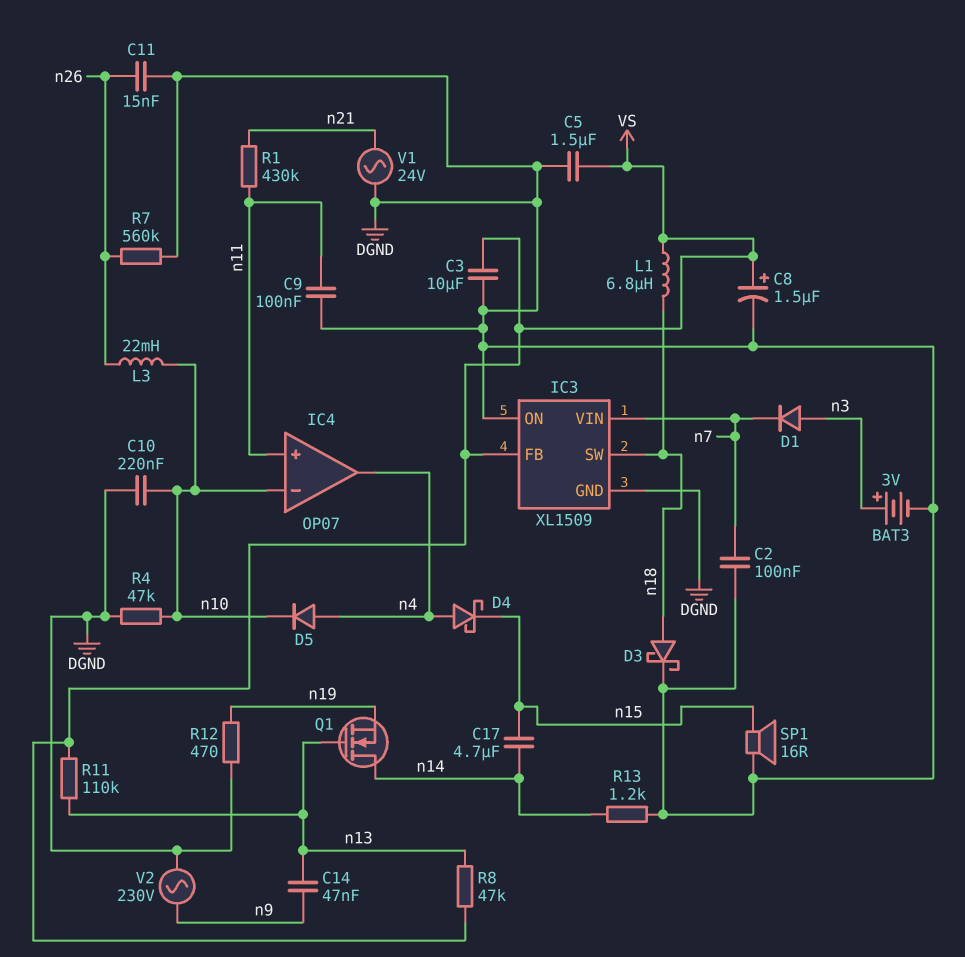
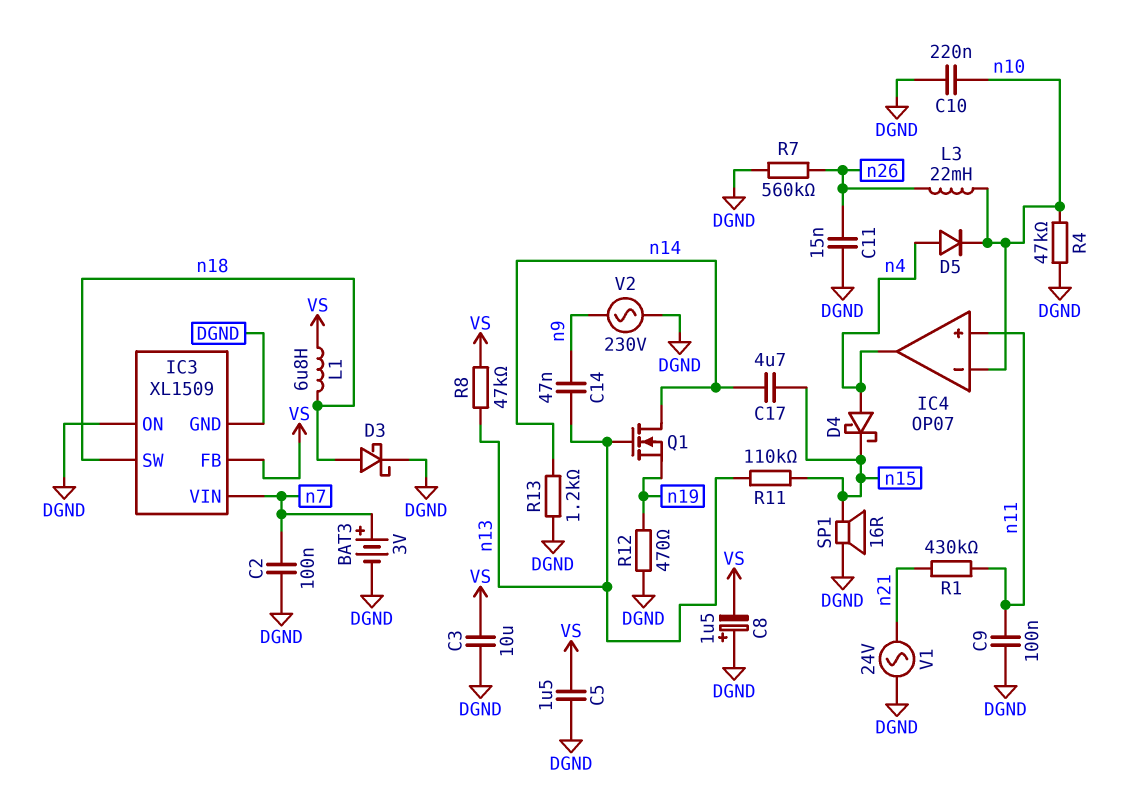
BAT3: 3V (plus n3, minus DGND) -> 3V (plus n7, minus DGND)
C8: 1.5uF (plus VS, minus DGND) -> 1.5uF (plus DGND, minus VS)
D1: diode (A n3, K n7) -> none
R11: 110k (VS, n13) -> 110k (n13, n15)

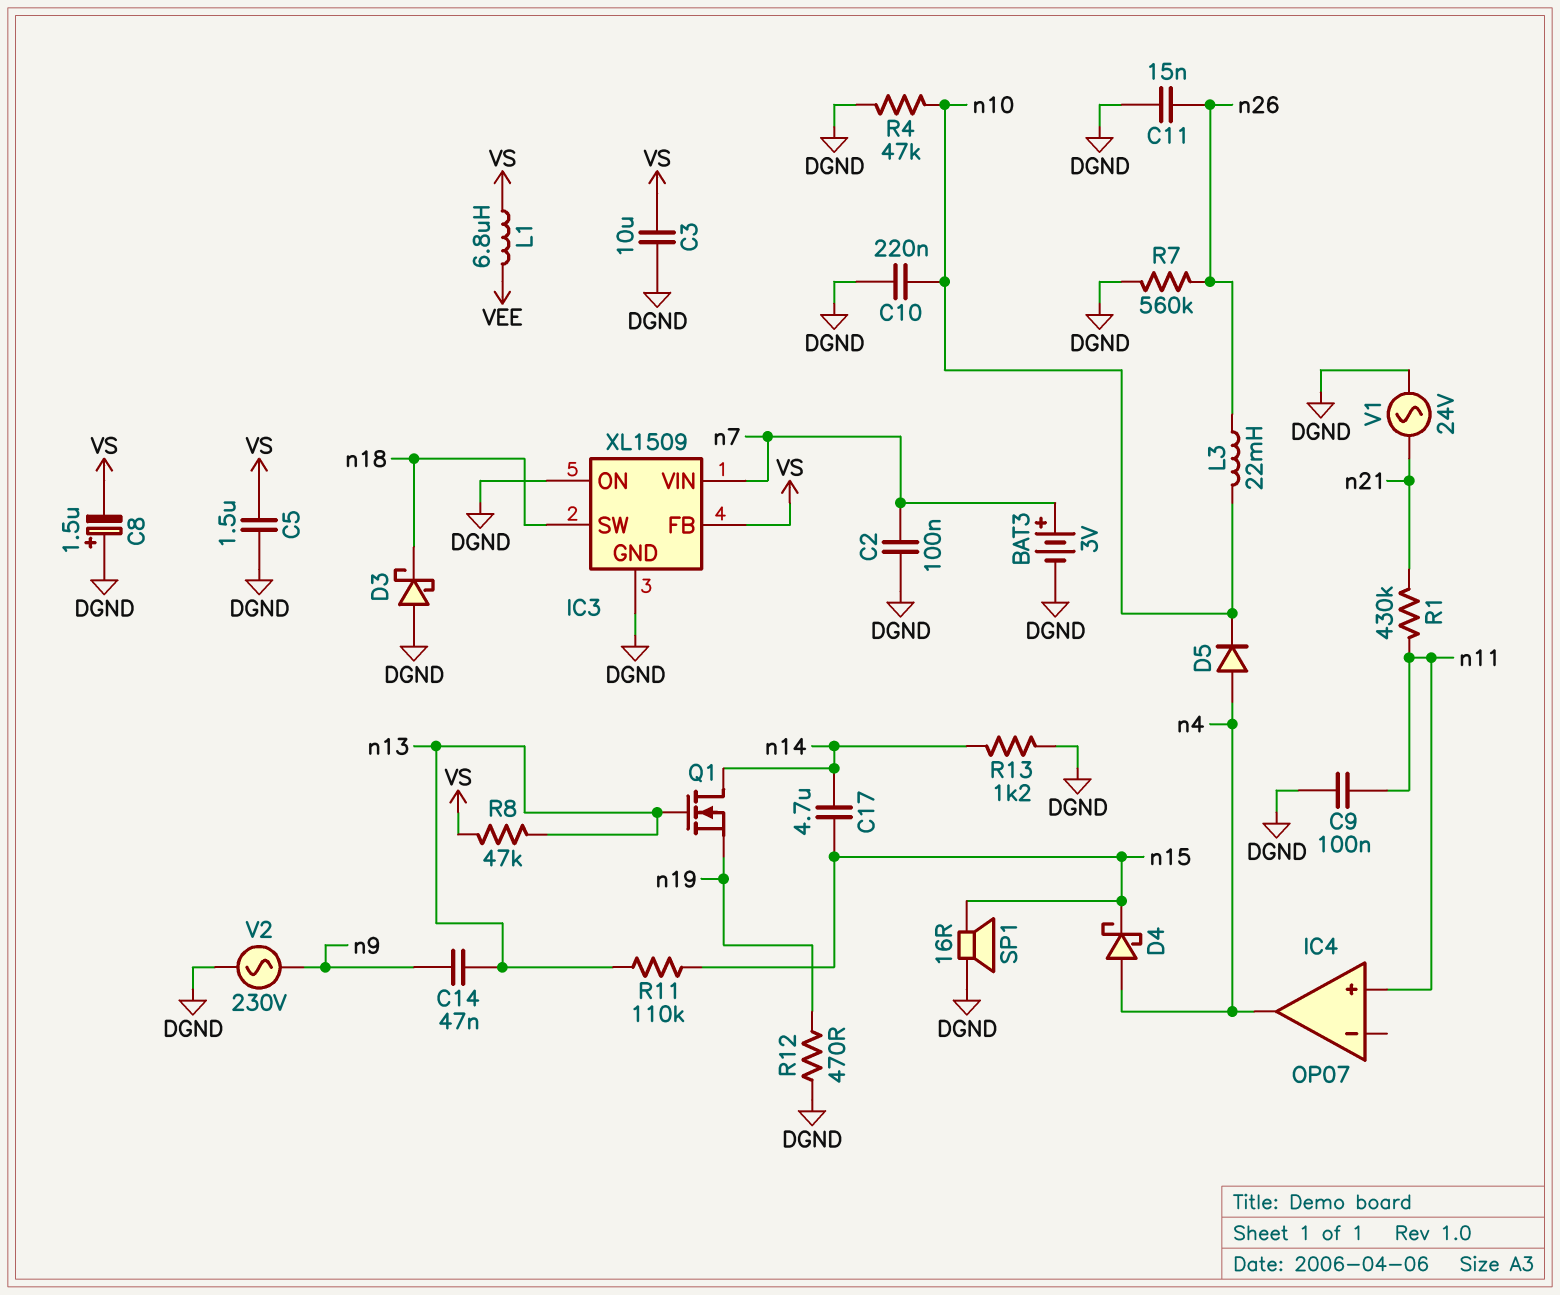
D3: schottky (A n18, K DGND) -> schottky (A DGND, K n18)
IC4 pin in-: n10 -> none
L1: 6.8uH (VS, n18) -> 6.8uH (VEE, VS)

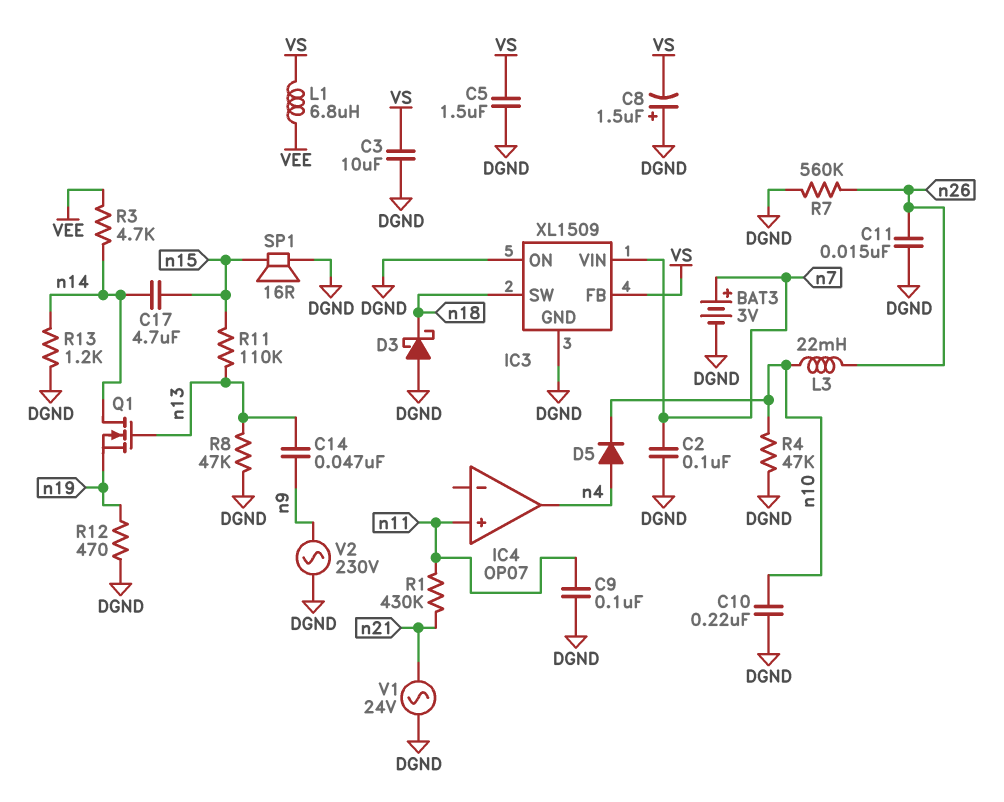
D4: schottky (A n4, K n15) -> none
R3: none -> 4.7k (VEE, n14)
R8: 47k (VS, n13) -> 47k (DGND, n13)

